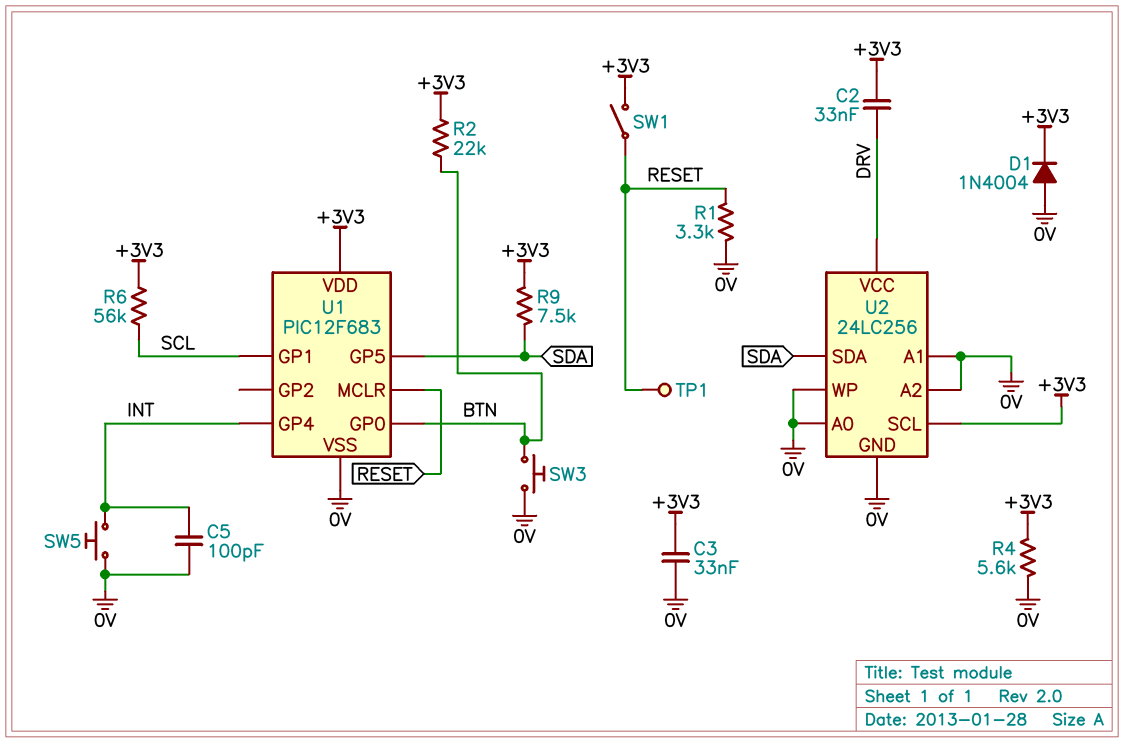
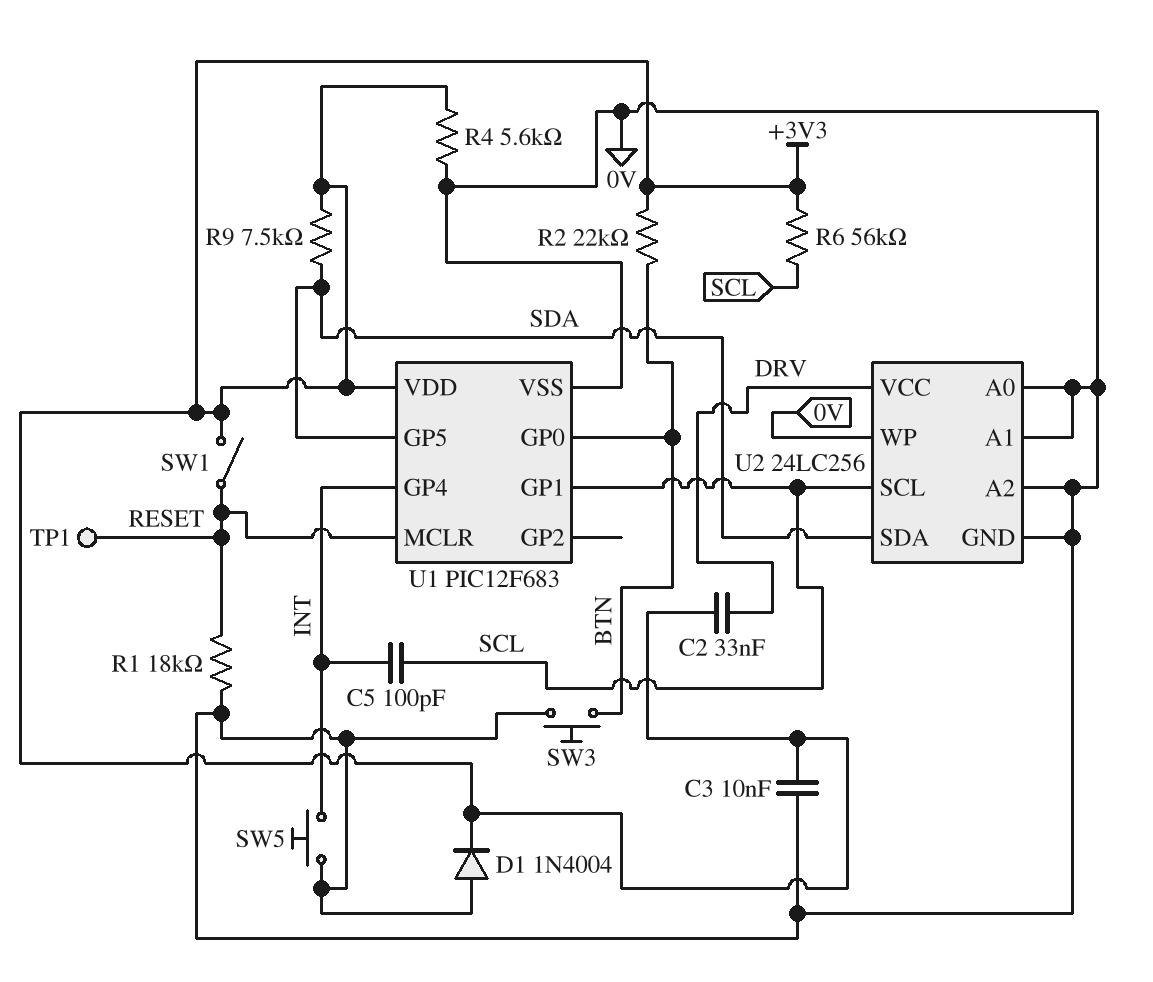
C3: 33nF (+3V3, 0V) -> 10nF (+3V3, 0V)
C5: 100pF (0V, INT) -> 100pF (INT, SCL)
R1: 3.3k (0V, RESET) -> 18k (0V, RESET)
U2 pin SCL: +3V3 -> SCL

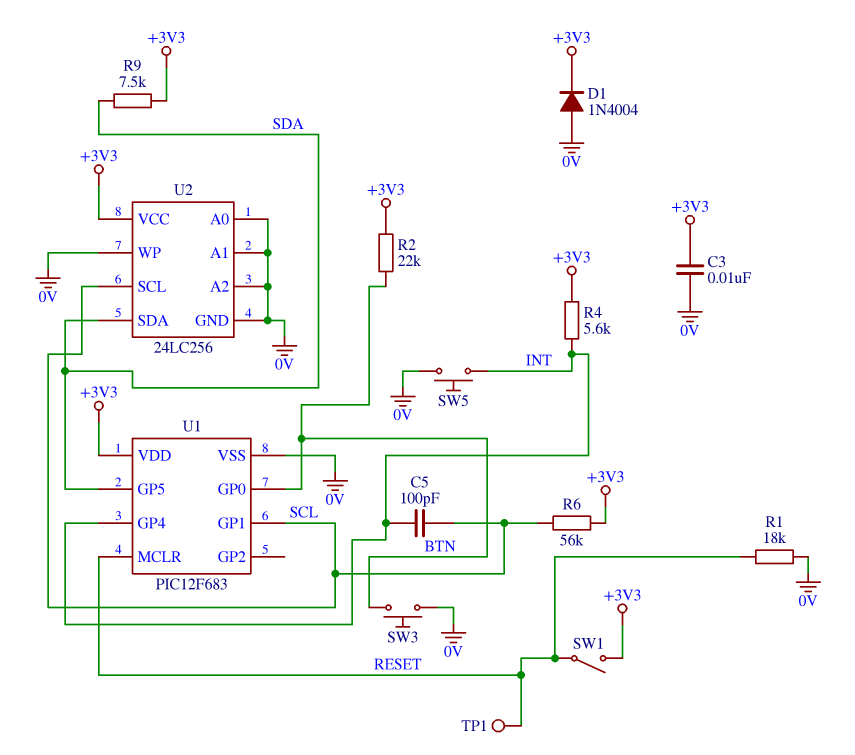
C2: 33nF (+3V3, DRV) -> none
R4: 5.6k (+3V3, 0V) -> 5.6k (+3V3, INT)
U2 pin VCC: DRV -> +3V3

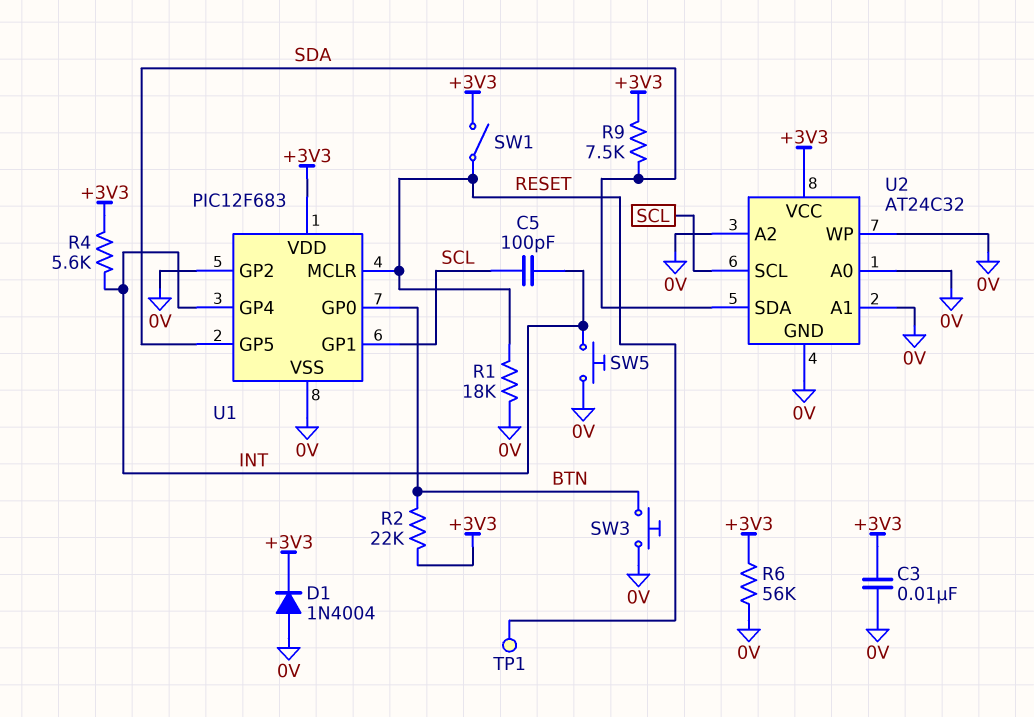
R6: 56k (+3V3, SCL) -> 56k (+3V3, 0V)
U1 pin GP2: none -> 0V
U2: 24LC256 -> AT24C32

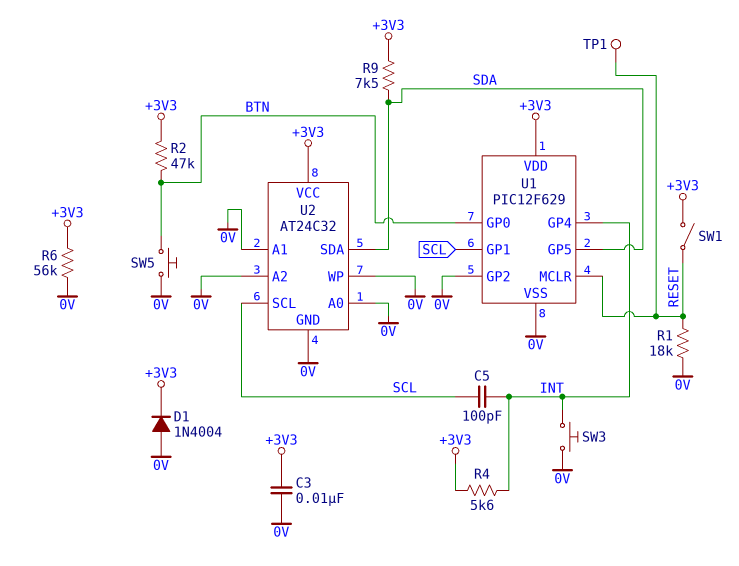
R2: 22k (+3V3, BTN) -> 47k (+3V3, BTN)
SW3: button (0V, BTN) -> button (0V, INT)
SW5: button (0V, INT) -> button (0V, BTN)
U1: PIC12F683 -> PIC12F629

